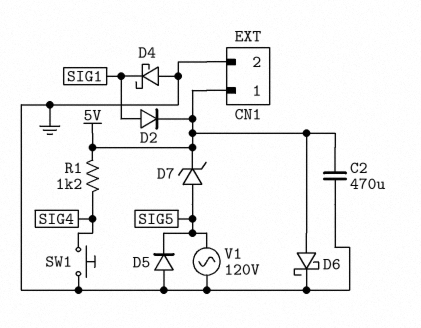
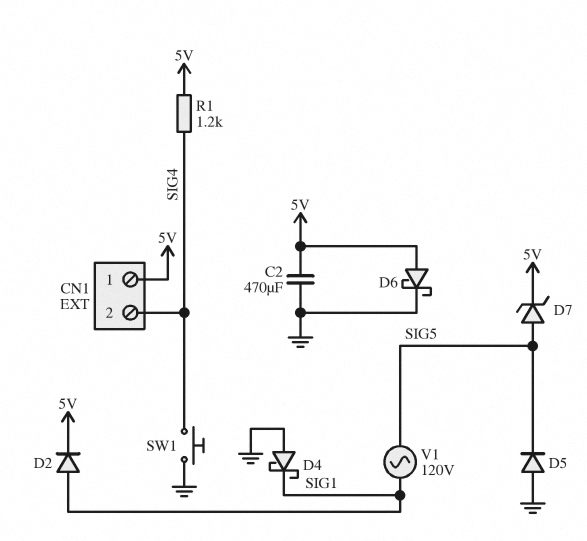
CN1 pin 2: GND -> SIG4
V1: AC 120V (GND, SIG5) -> AC 120V (SIG1, SIG5)

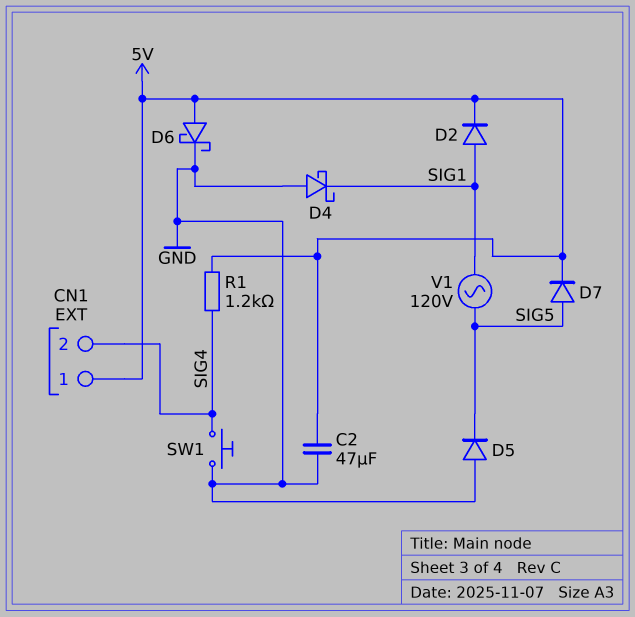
C2: 470uF (5V, GND) -> 47uF (5V, GND)
D7: zener (A SIG5, K 5V) -> diode (A SIG5, K 5V)

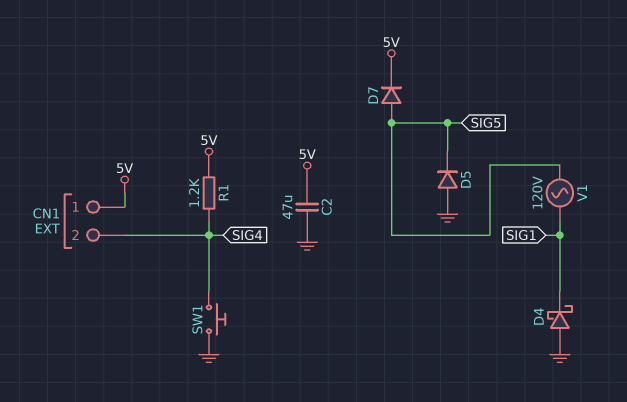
D2: diode (A SIG1, K 5V) -> none
D6: schottky (A 5V, K GND) -> none

